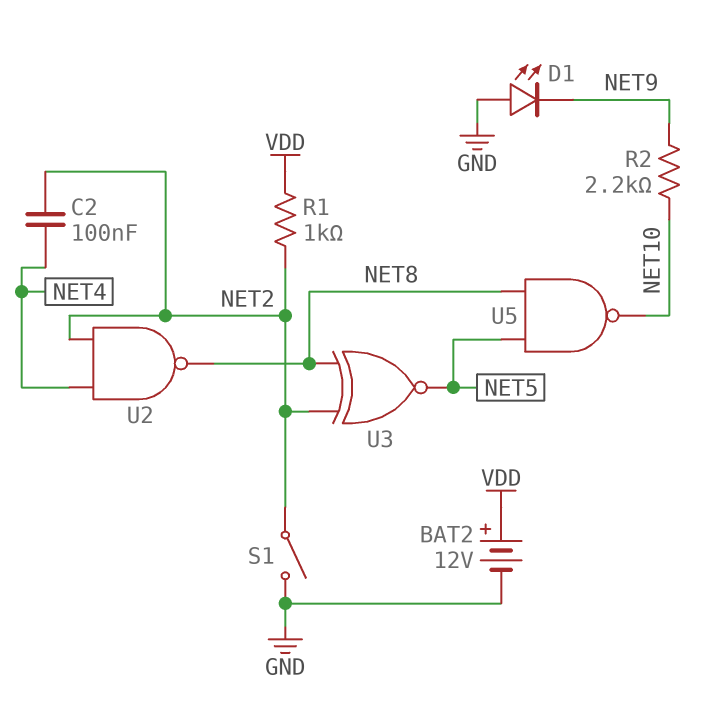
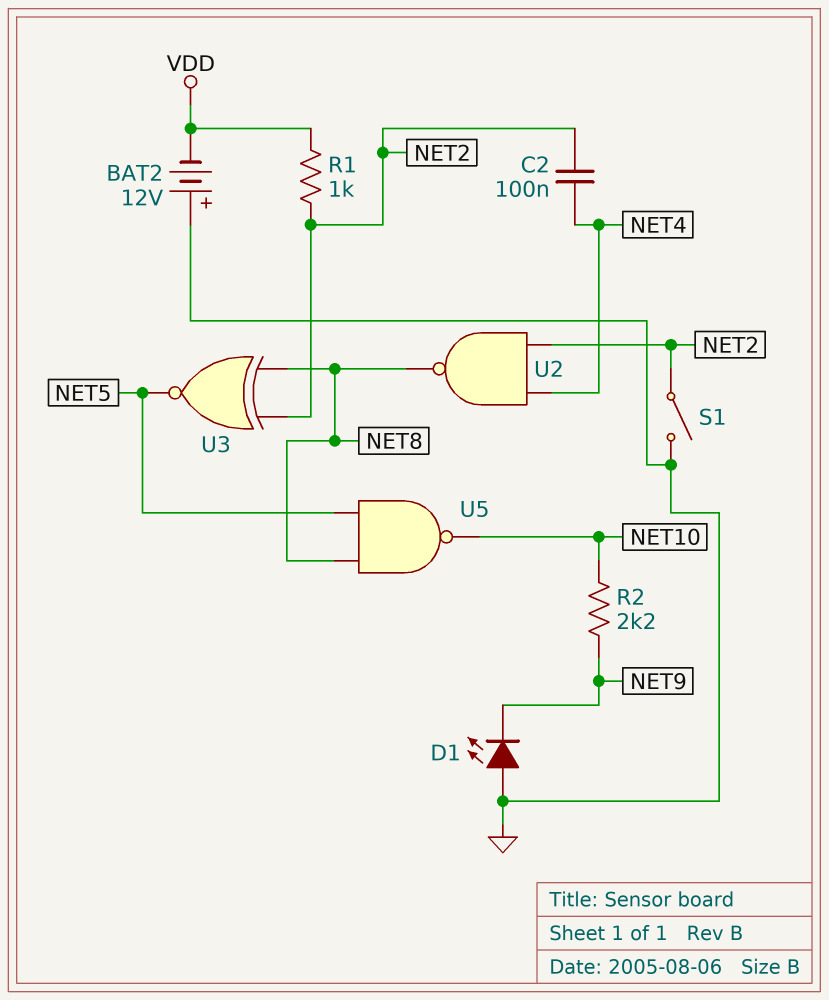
BAT2: 12V (plus VDD, minus GND) -> 12V (plus GND, minus VDD)

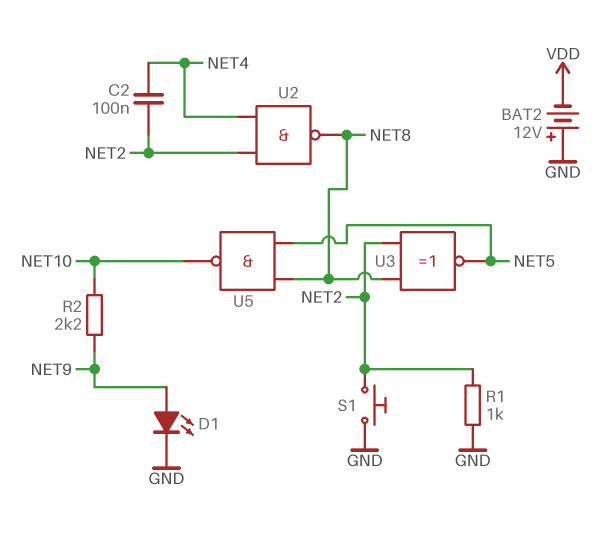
D1: LED (A GND, K NET9) -> LED (A NET9, K GND)
R1: 1k (NET2, VDD) -> 1k (GND, NET2)
S1: switch (GND, NET2) -> button (GND, NET2)

